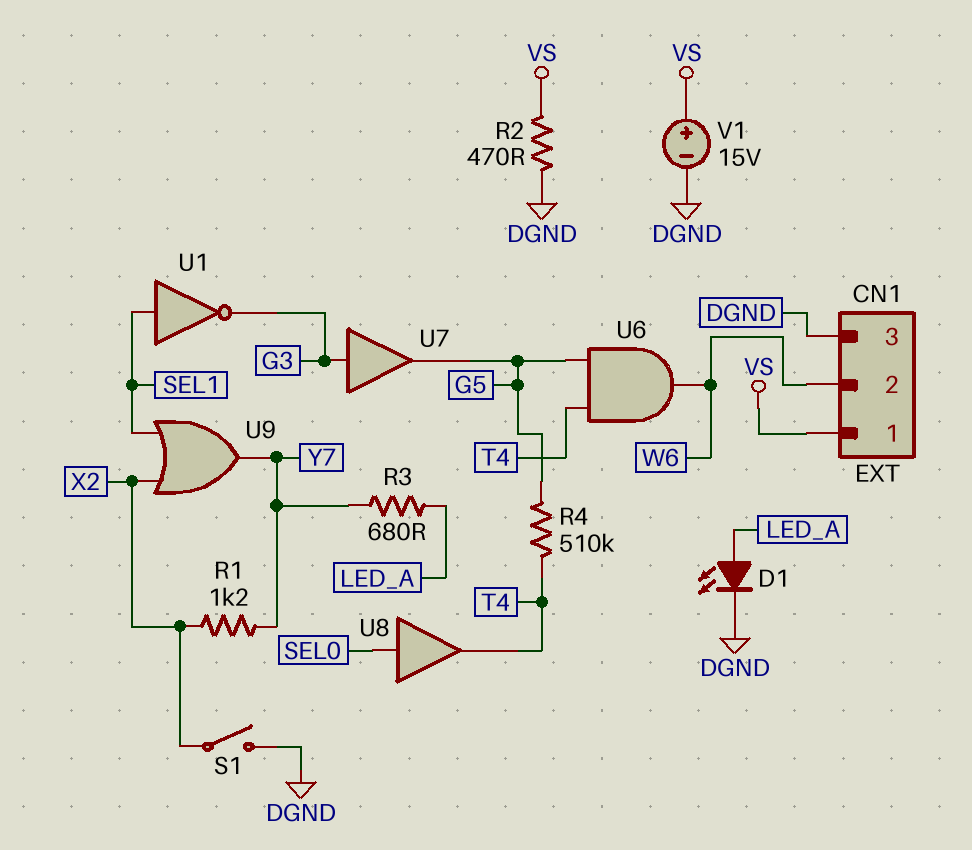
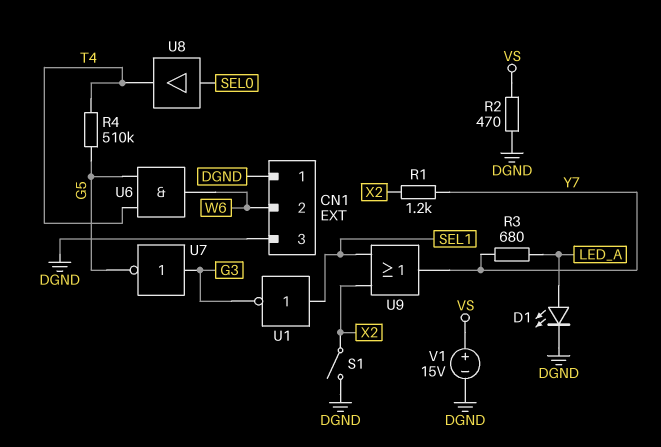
CN1 pin 1: VS -> DGND
U7: buffer (in G3, out G5) -> NOT (in G3, out G5)

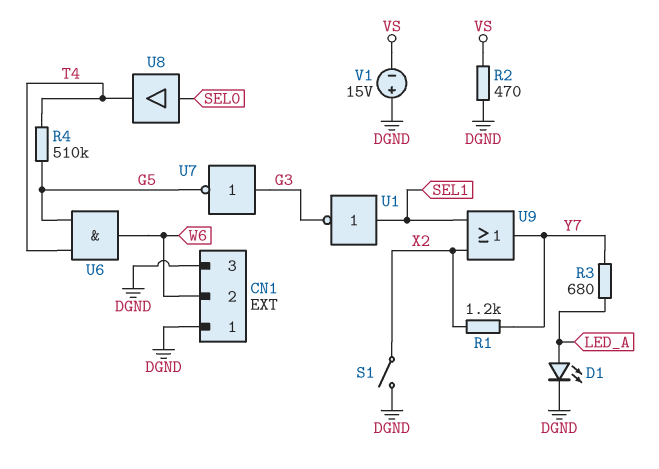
V1: 15V (plus VS, minus DGND) -> 15V (plus DGND, minus VS)

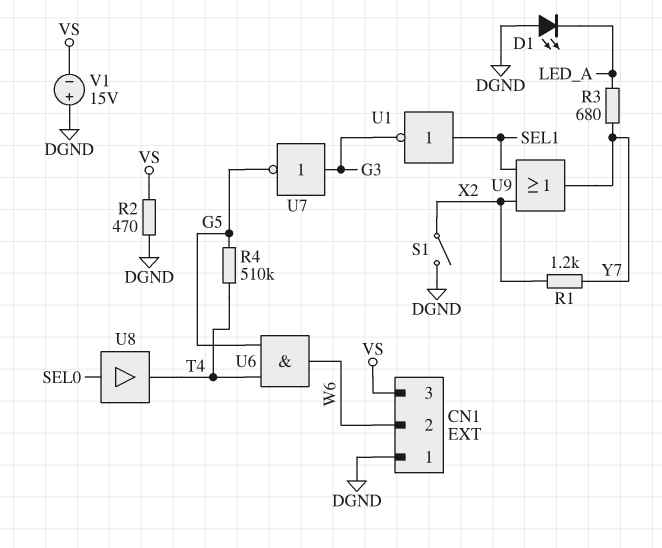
CN1 pin 3: DGND -> VS
D1: LED (A LED_A, K DGND) -> LED (A DGND, K LED_A)

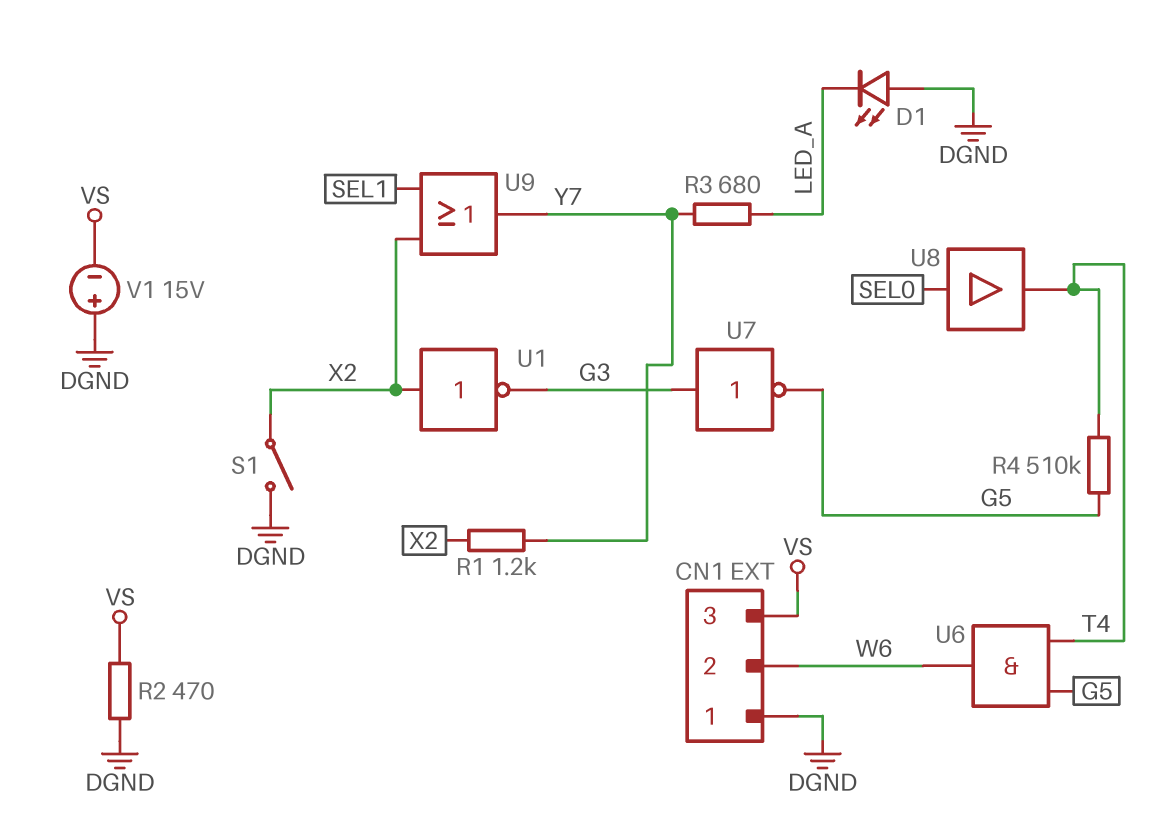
U1: NOT (in SEL1, out G3) -> NOT (in X2, out G3)

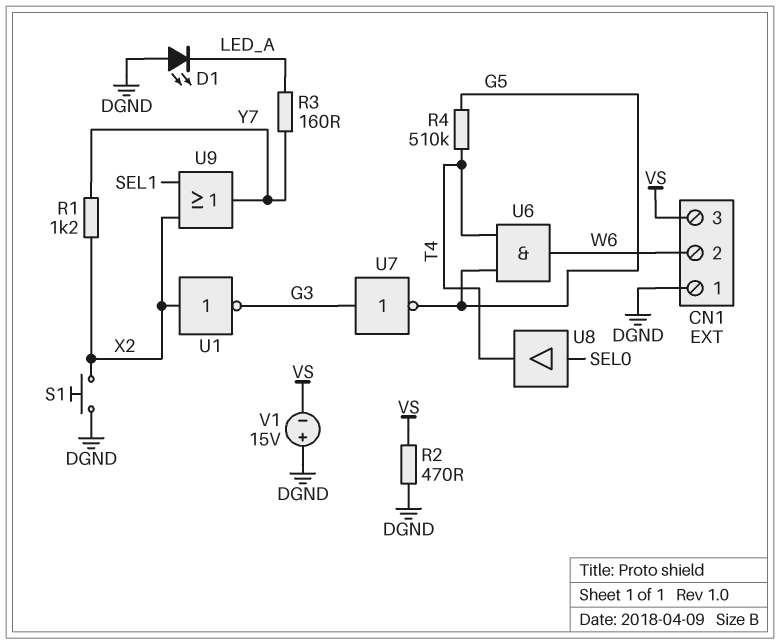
R3: 680 (LED_A, Y7) -> 160 (LED_A, Y7)
S1: switch (DGND, X2) -> button (DGND, X2)

